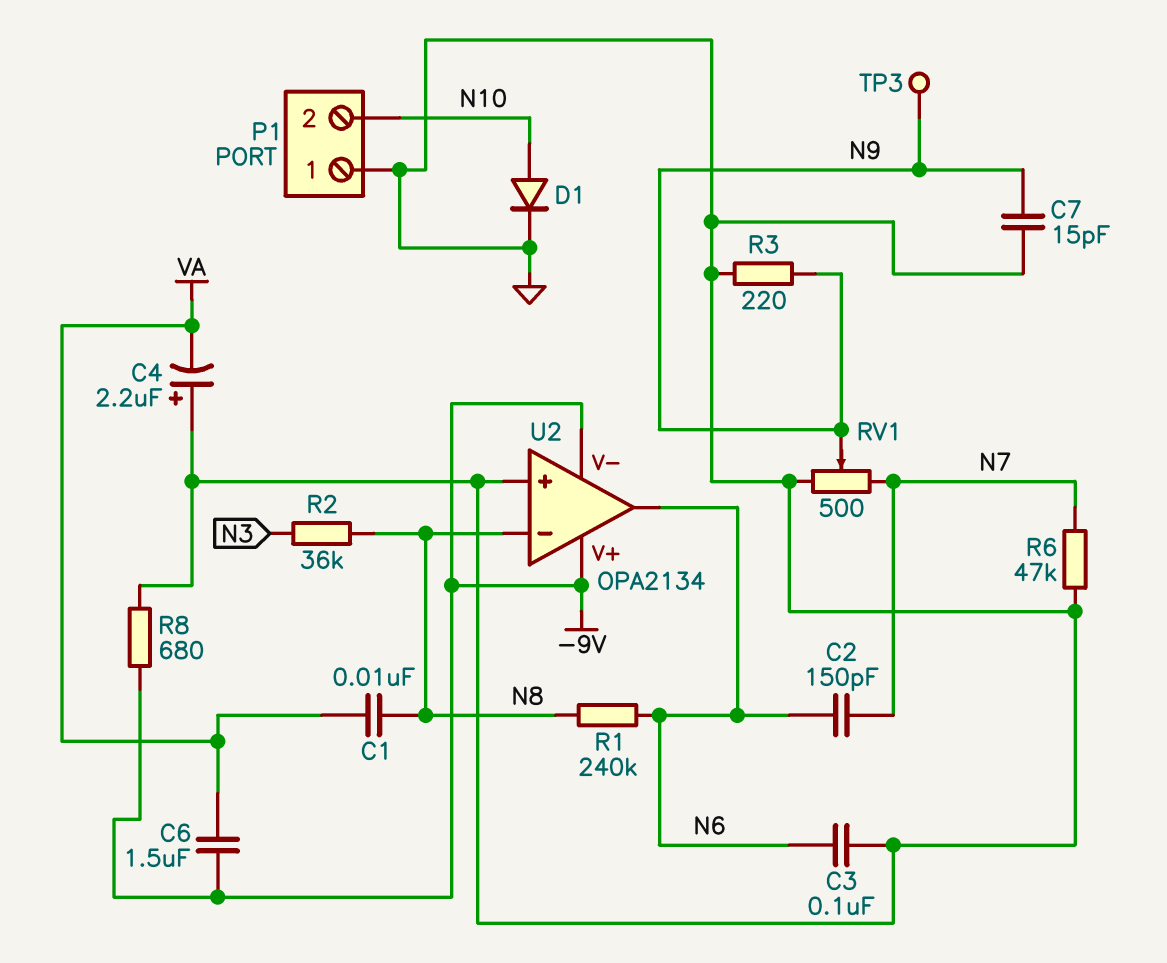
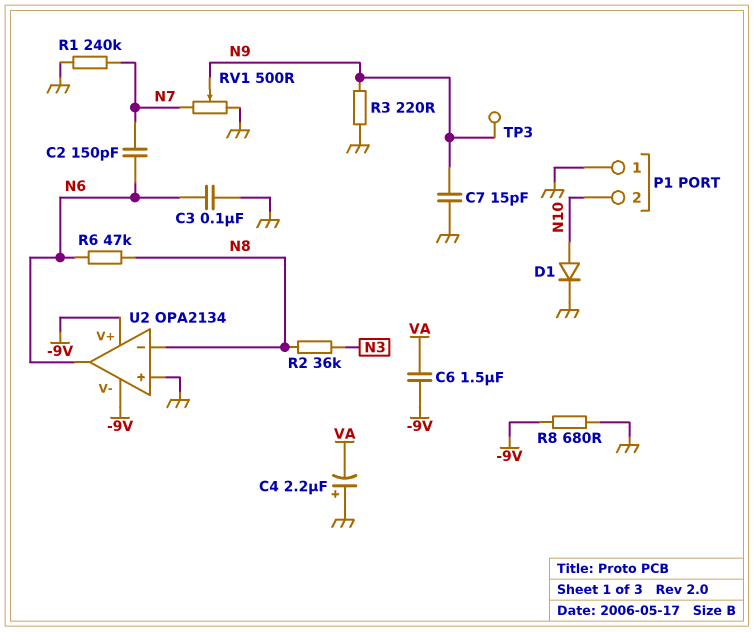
C1: 10nF (N8, VA) -> none
R1: 240k (N6, N8) -> 240k (GND, N7)
R6: 47k (GND, N7) -> 47k (N6, N8)

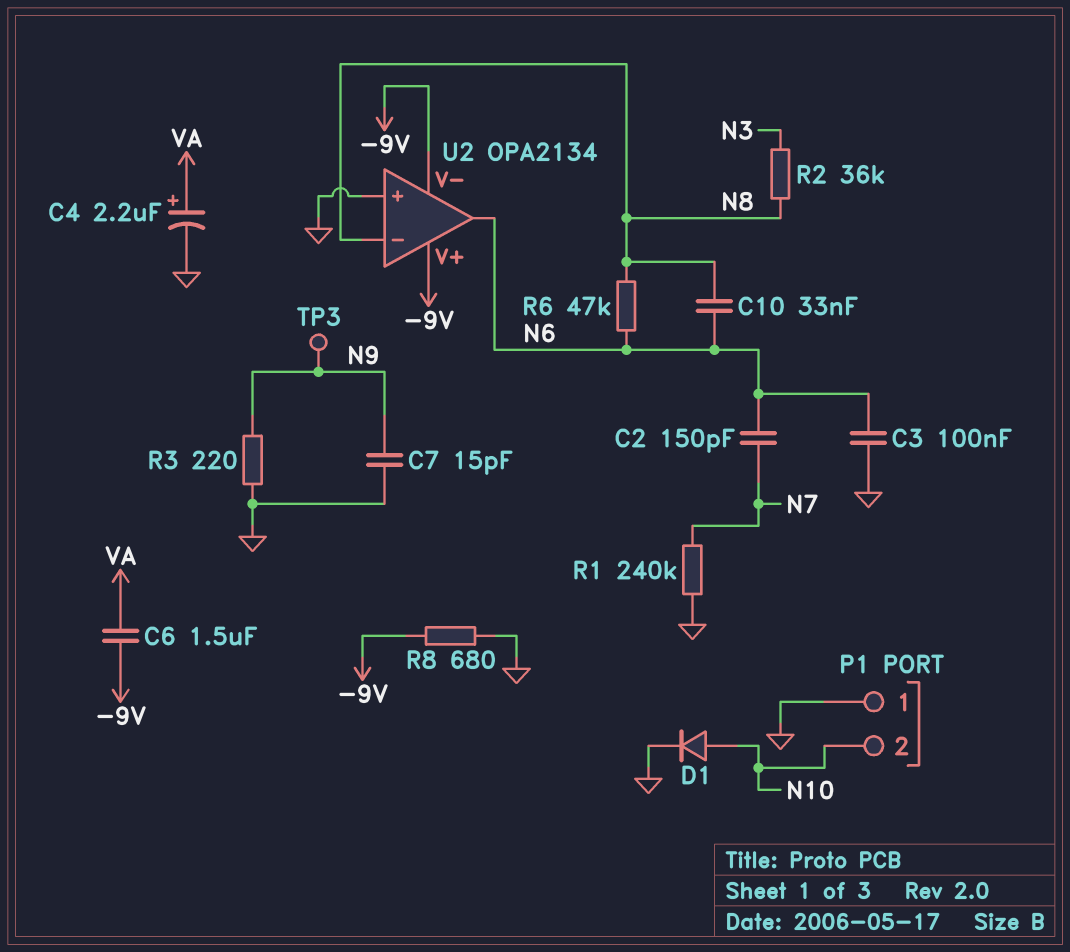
C4: 2.2uF (plus GND, minus VA) -> 2.2uF (plus VA, minus GND)
C10: none -> 33nF (N6, N8)
RV1: 500 (GND, N7, wiper N9) -> none

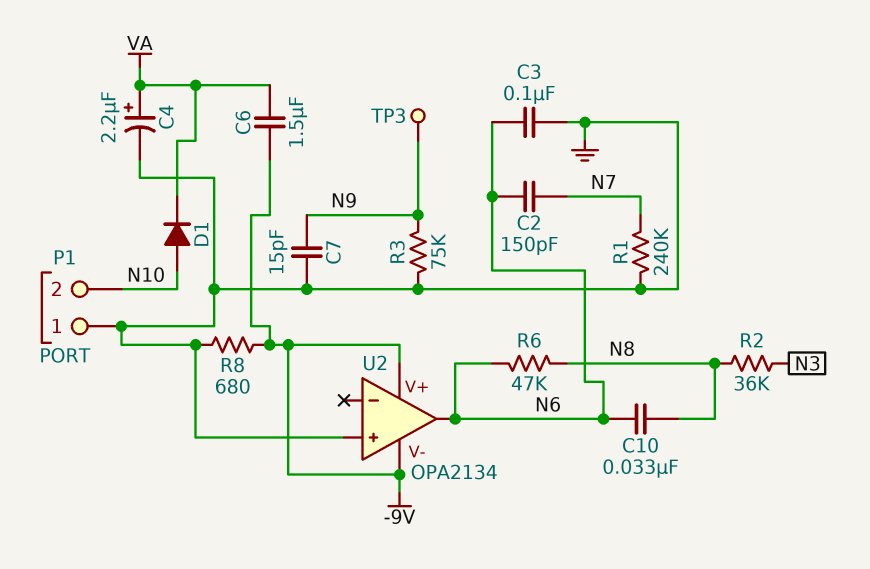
D1: diode (A N10, K GND) -> diode (A N10, K VA)
R3: 220 (GND, N9) -> 75k (GND, N9)
U2 pin in-: N8 -> none

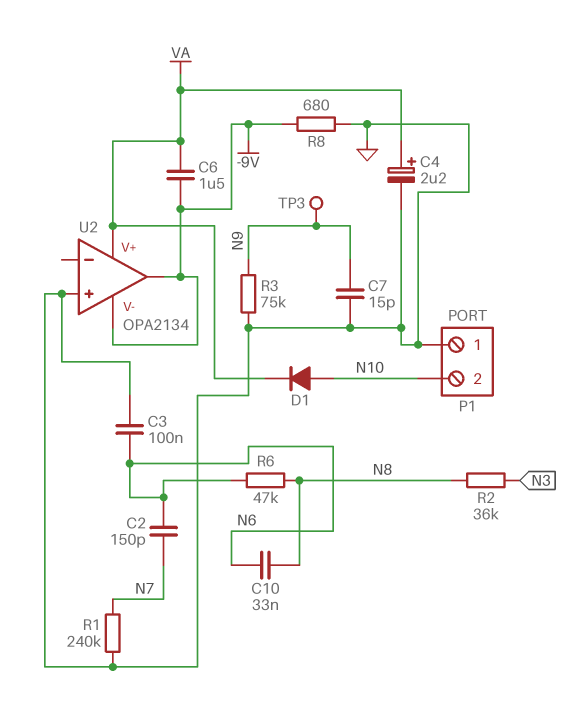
U2 pin V+: -9V -> VA
U2 pin out: N6 -> -9V

